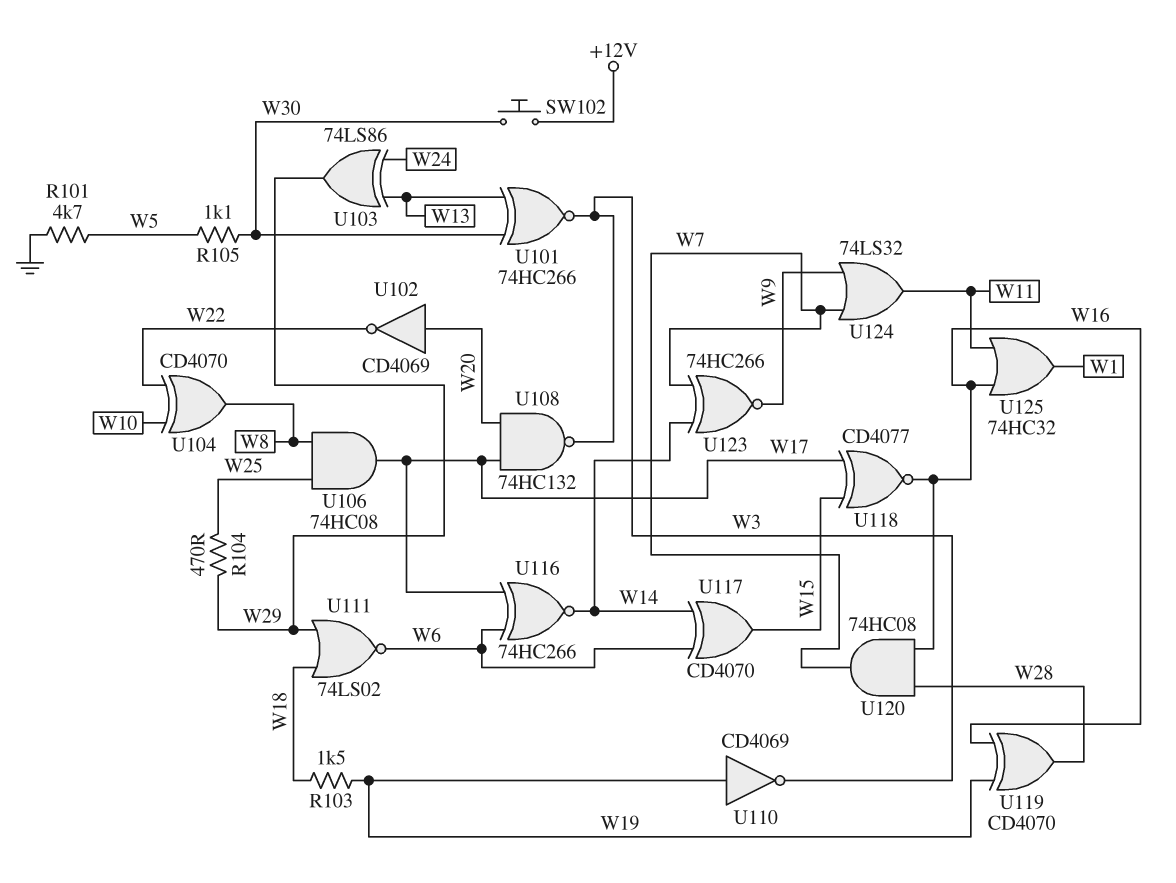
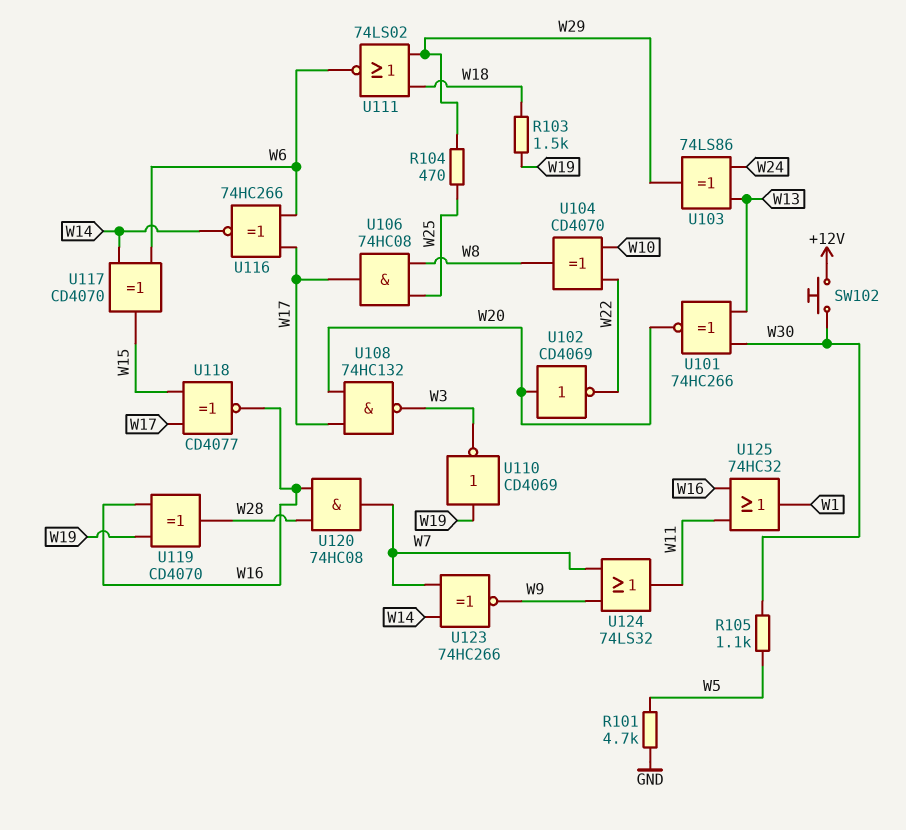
U101: XNOR 74HC266 (in W13, in W30, out W3) -> XNOR 74HC266 (in W13, in W30, out W20)

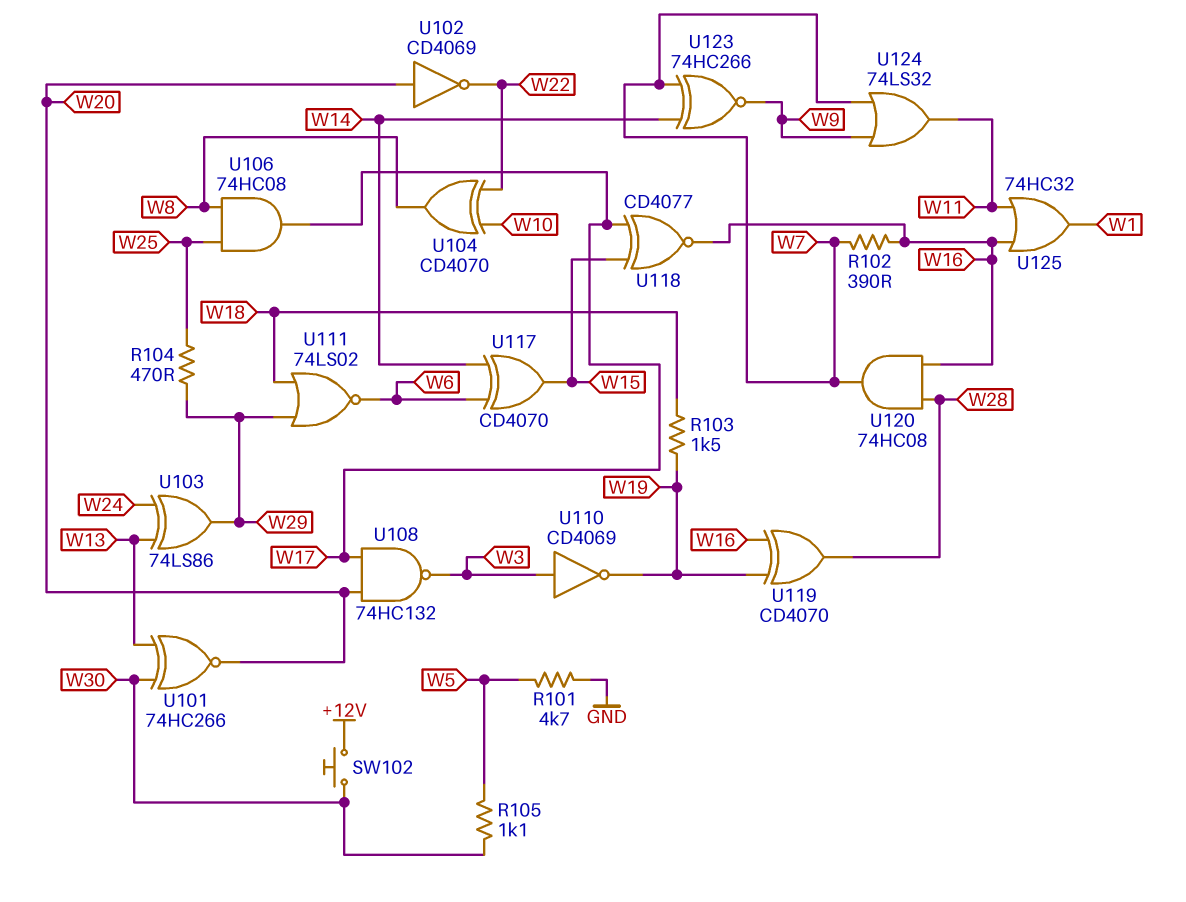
R102: none -> 390 (W7, W16)
U110: NOT CD4069 (in W19, out W3) -> NOT CD4069 (in W3, out W19)
U116: XNOR 74HC266 (in W6, in W17, out W14) -> none

